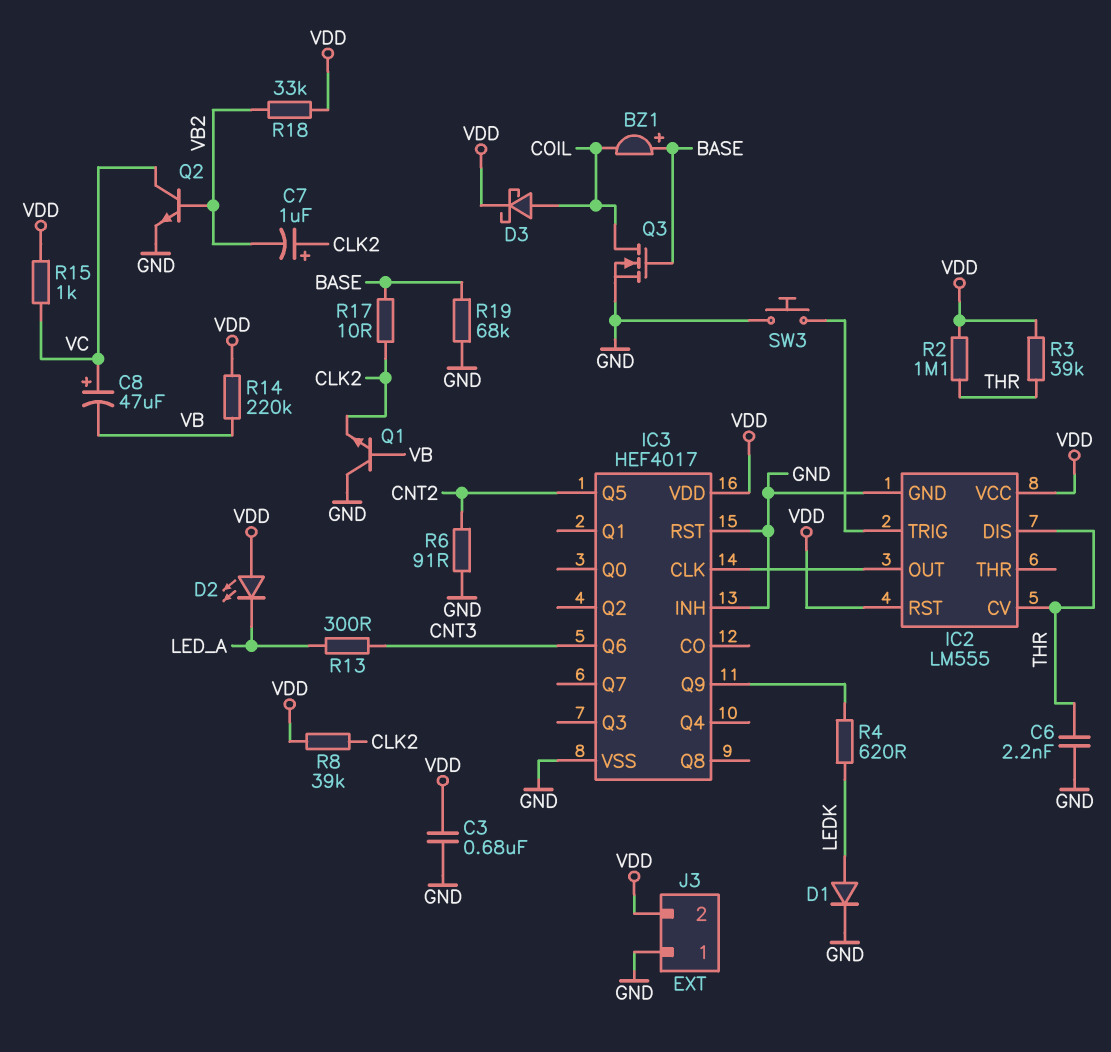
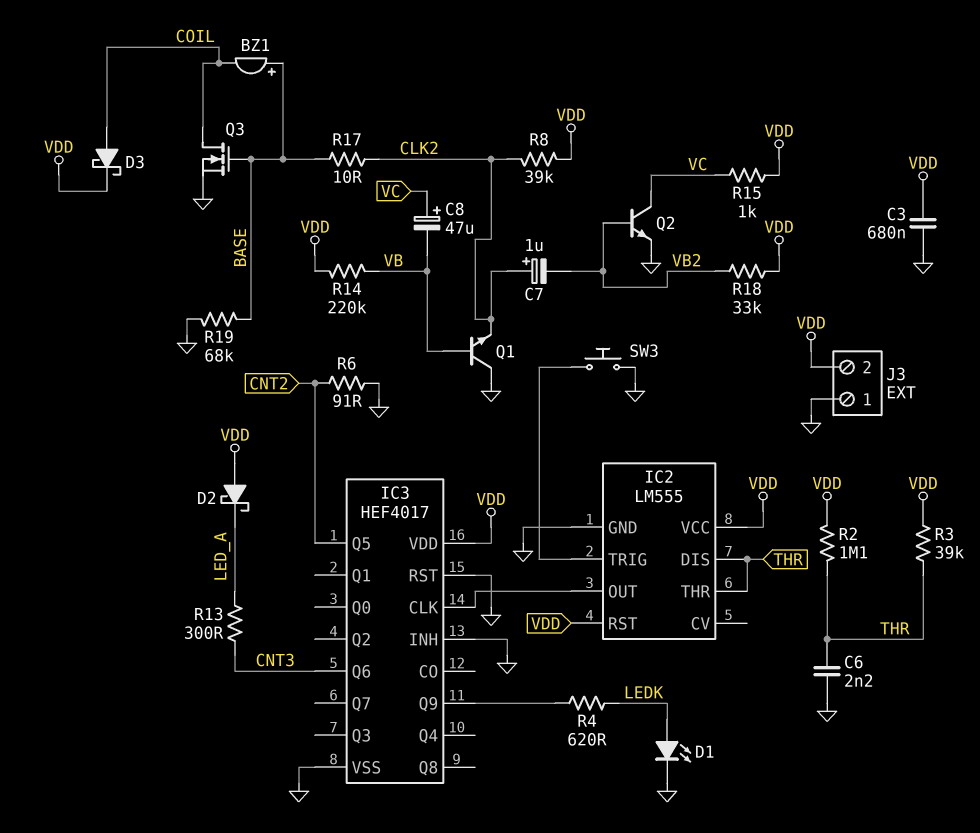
D1: diode (A LEDK, K GND) -> LED (A LEDK, K GND)
D2: LED (A VDD, K LED_A) -> schottky (A VDD, K LED_A)
IC2 pin CV: THR -> none
IC2 pin THR: none -> THR

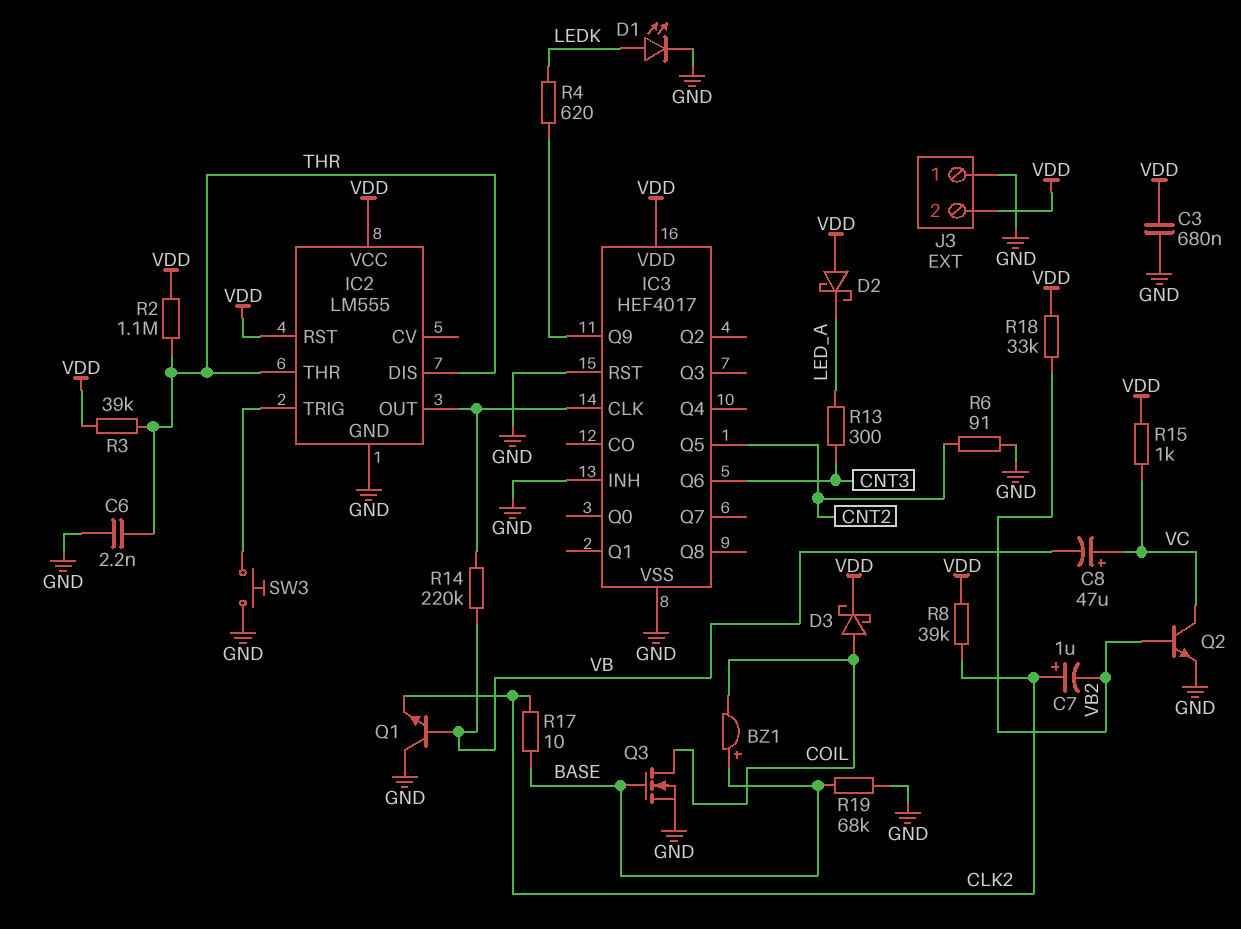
R14: 220k (VB, VDD) -> 220k (IC2/OUT, VB)

